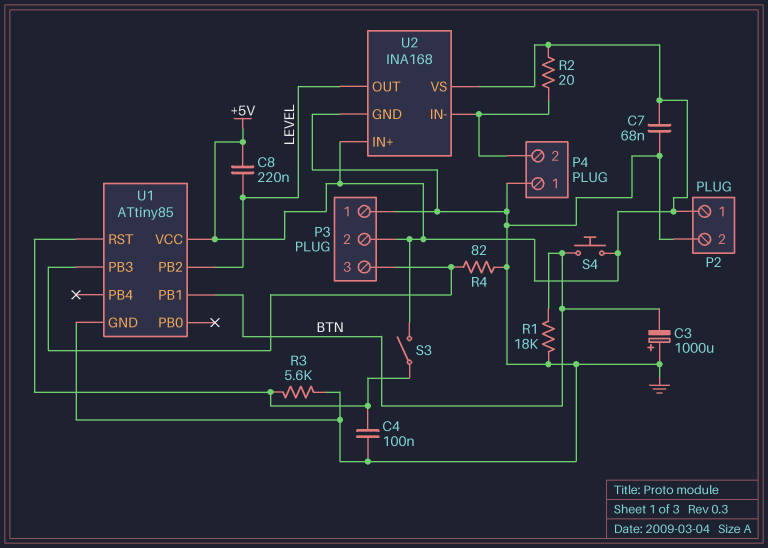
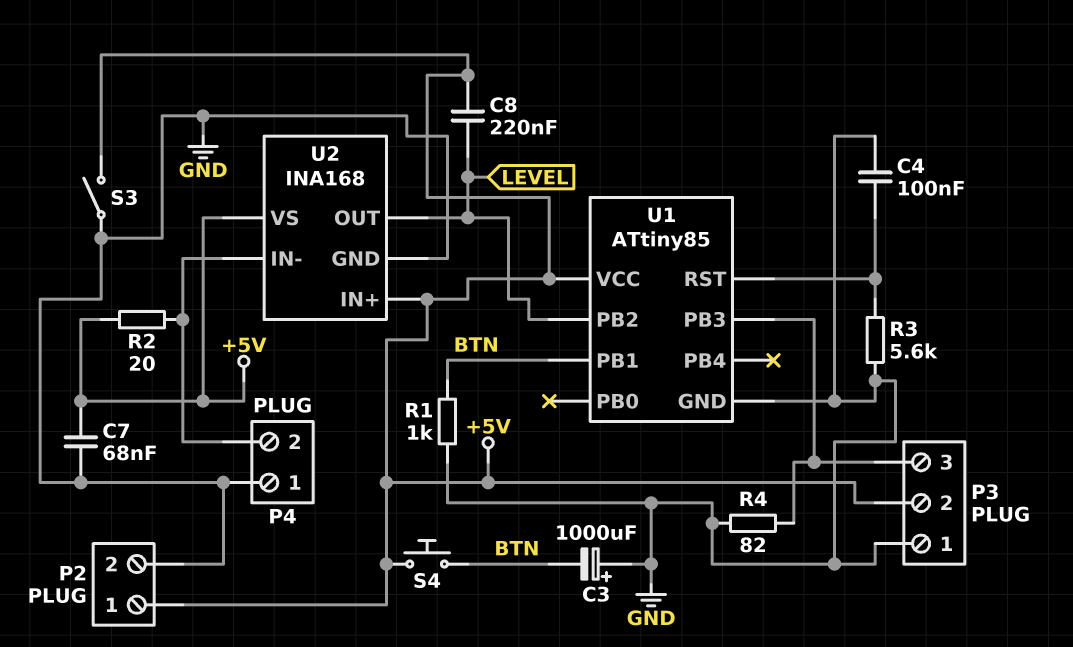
R1: 18k (BTN, GND) -> 1k (BTN, GND)
S3: switch (+5V, U1/RST) -> switch (+5V, GND)

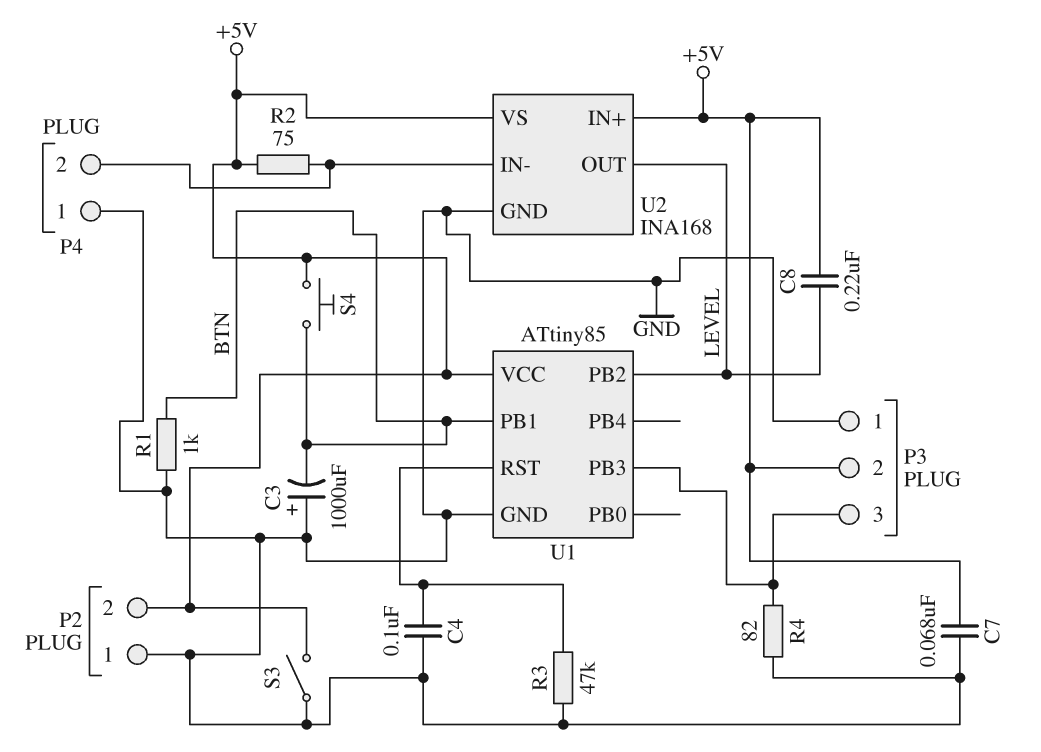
P2 pin 1: +5V -> GND
P2 pin 2: GND -> +5V
R2: 20 (+5V, P4/2) -> 75 (+5V, P4/2)
R3: 5.6k (GND, U1/RST) -> 47k (GND, U1/RST)

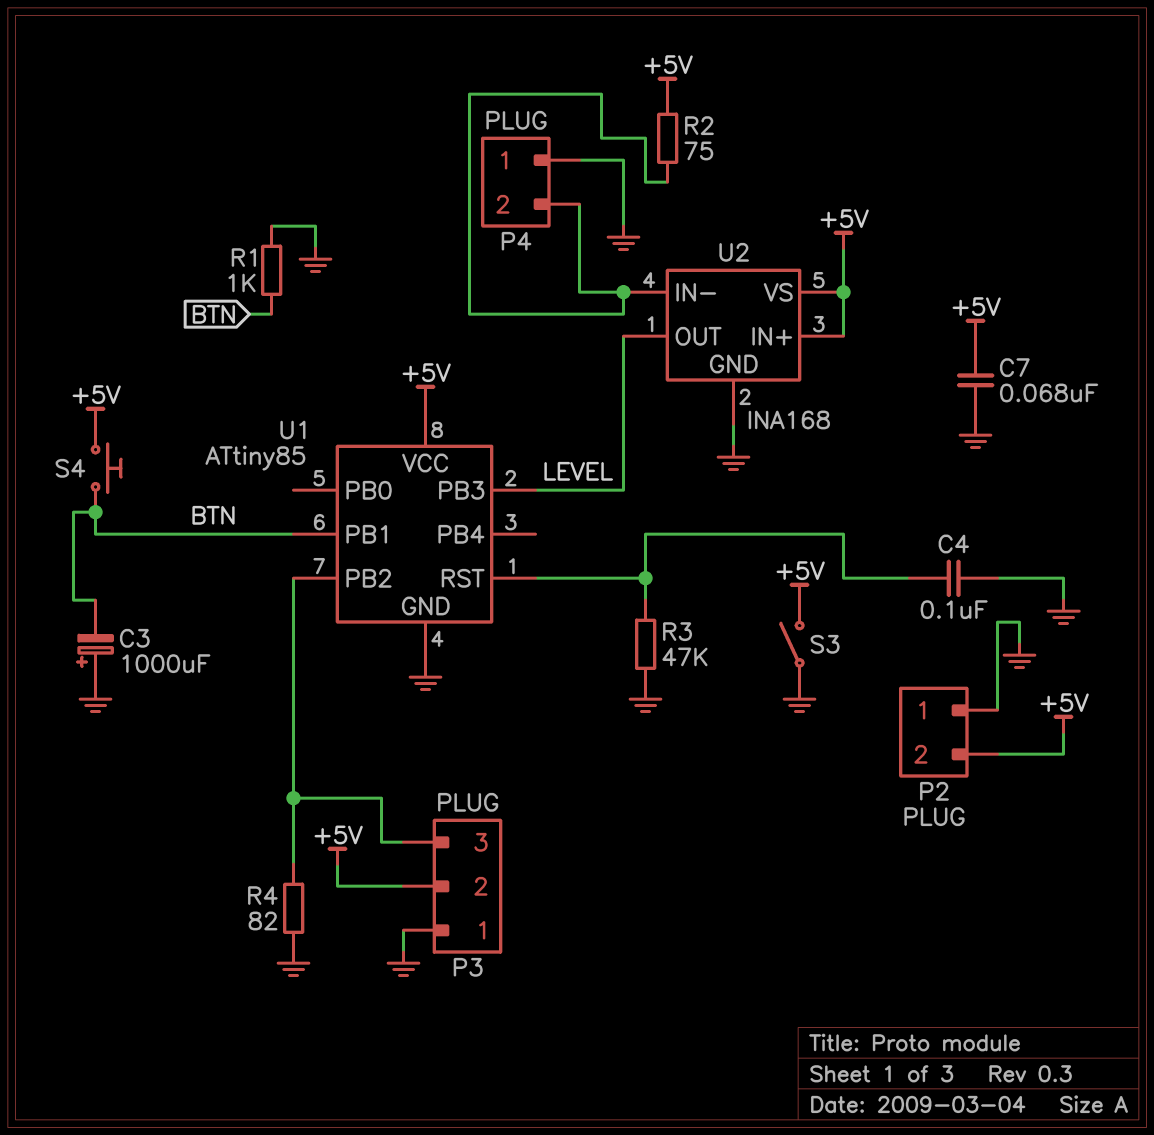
C8: 220nF (+5V, LEVEL) -> none
U1 pin PB2: LEVEL -> P3/3
U1 pin PB3: P3/3 -> LEVEL

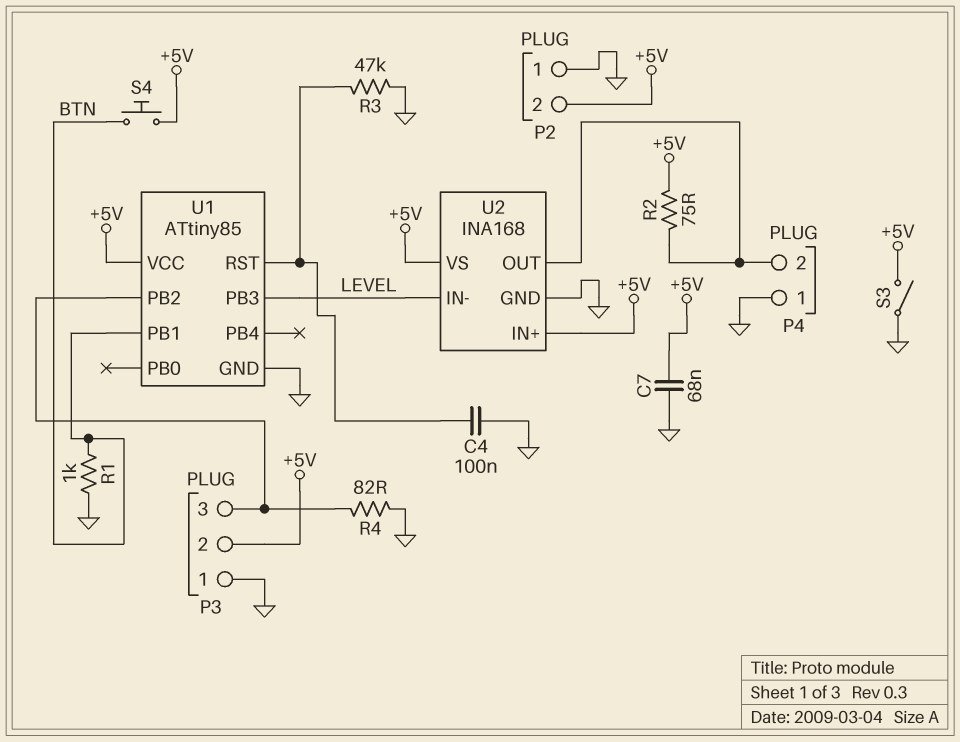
C3: 1000uF (plus GND, minus BTN) -> none
U2 pin IN-: P4/2 -> LEVEL
U2 pin OUT: LEVEL -> P4/2

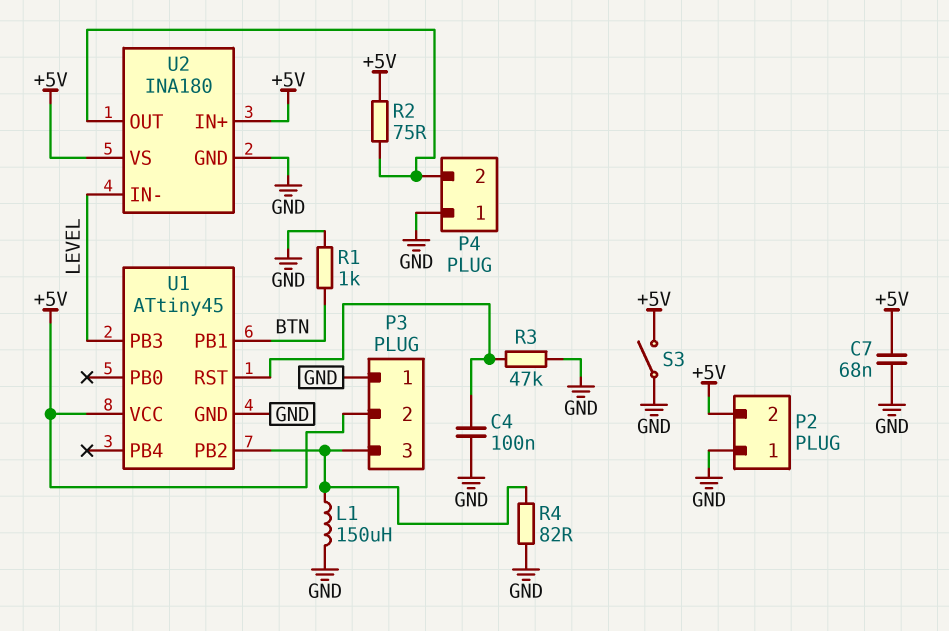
L1: none -> 150uH (GND, P3/3)
S4: button (+5V, BTN) -> none
U1: ATtiny85 -> ATtiny45
U2: INA168 -> INA180

